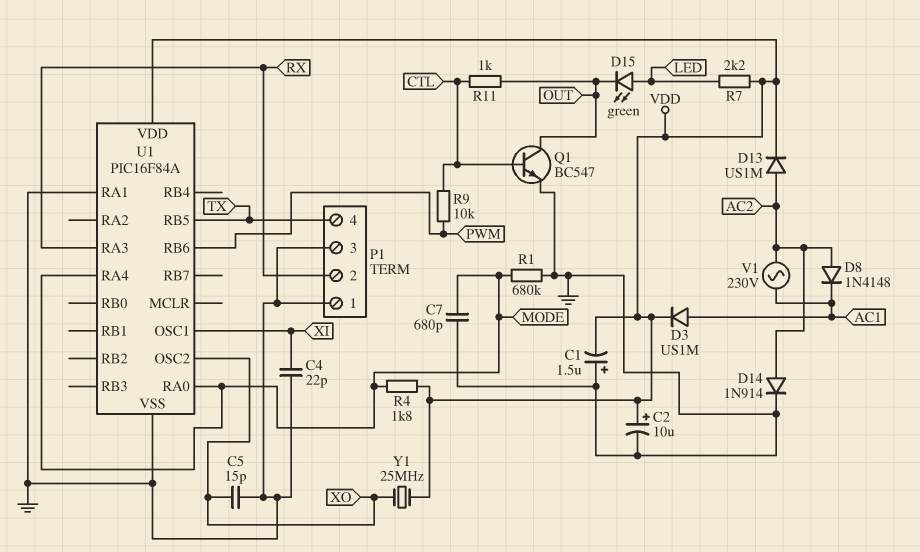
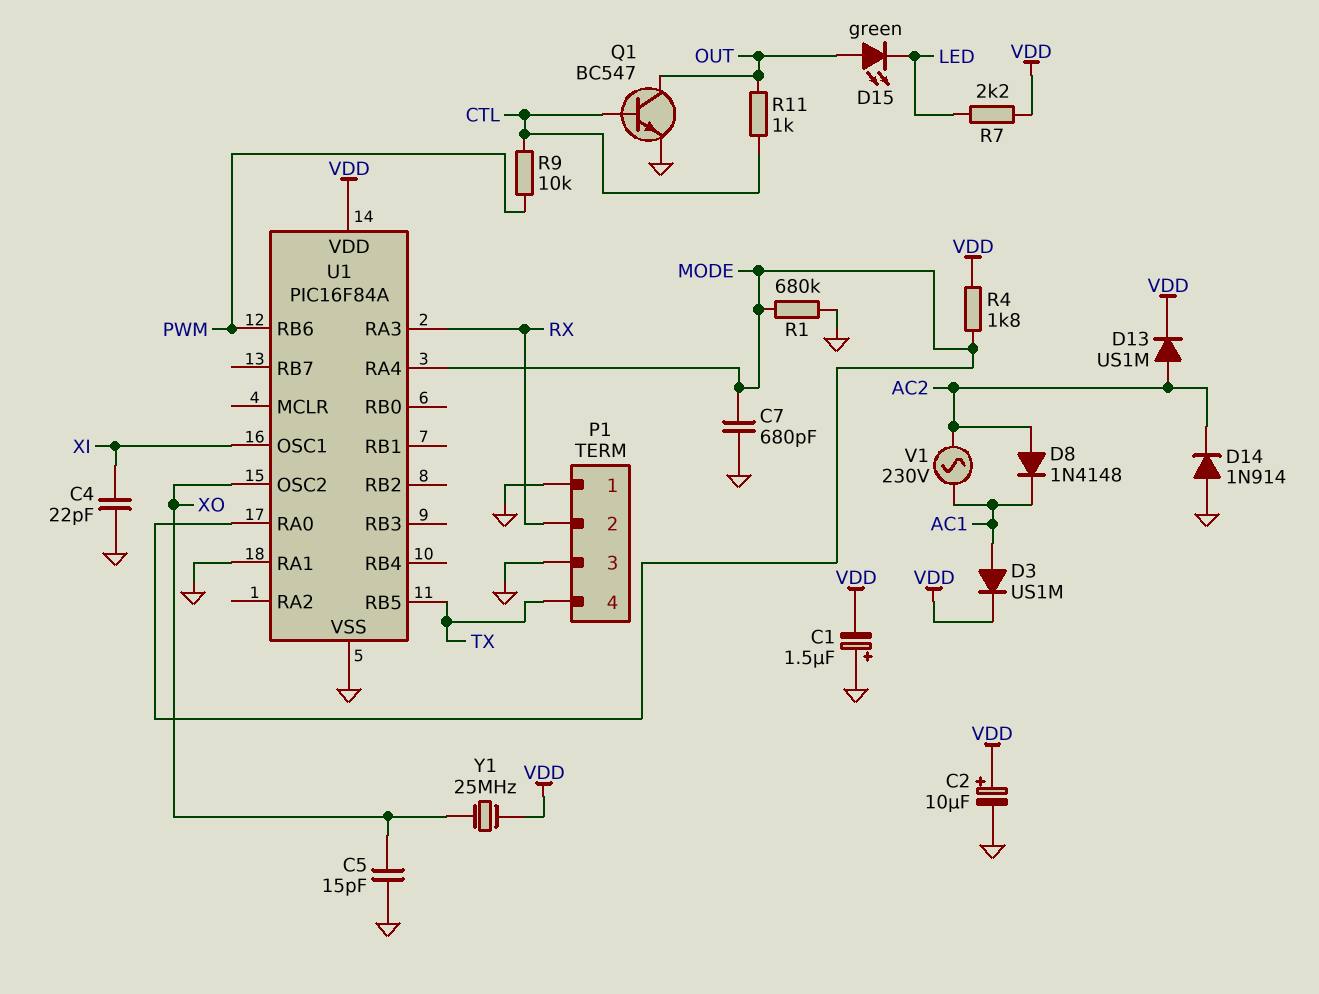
D14: diode 1N914 (A AC2, K GND) -> diode 1N914 (A GND, K AC2)
D15: LED green (A LED, K OUT) -> LED green (A OUT, K LED)

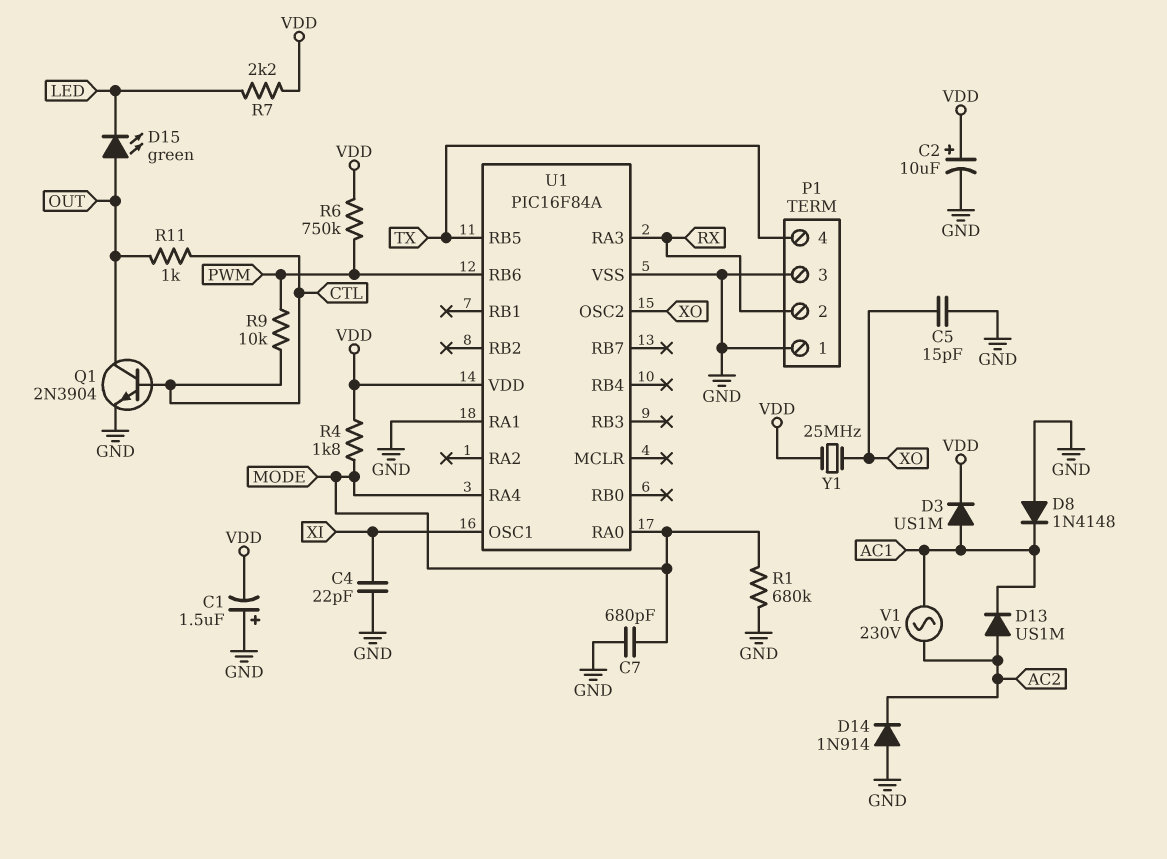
D8: diode 1N4148 (A AC2, K AC1) -> diode 1N4148 (A GND, K AC1)
D13: diode US1M (A AC2, K VDD) -> diode US1M (A AC2, K AC1)
Q1: NPN BC547 (B CTL, C OUT, E GND) -> NPN 2N3904 (B CTL, C OUT, E GND)
R6: none -> 750k (PWM, VDD)

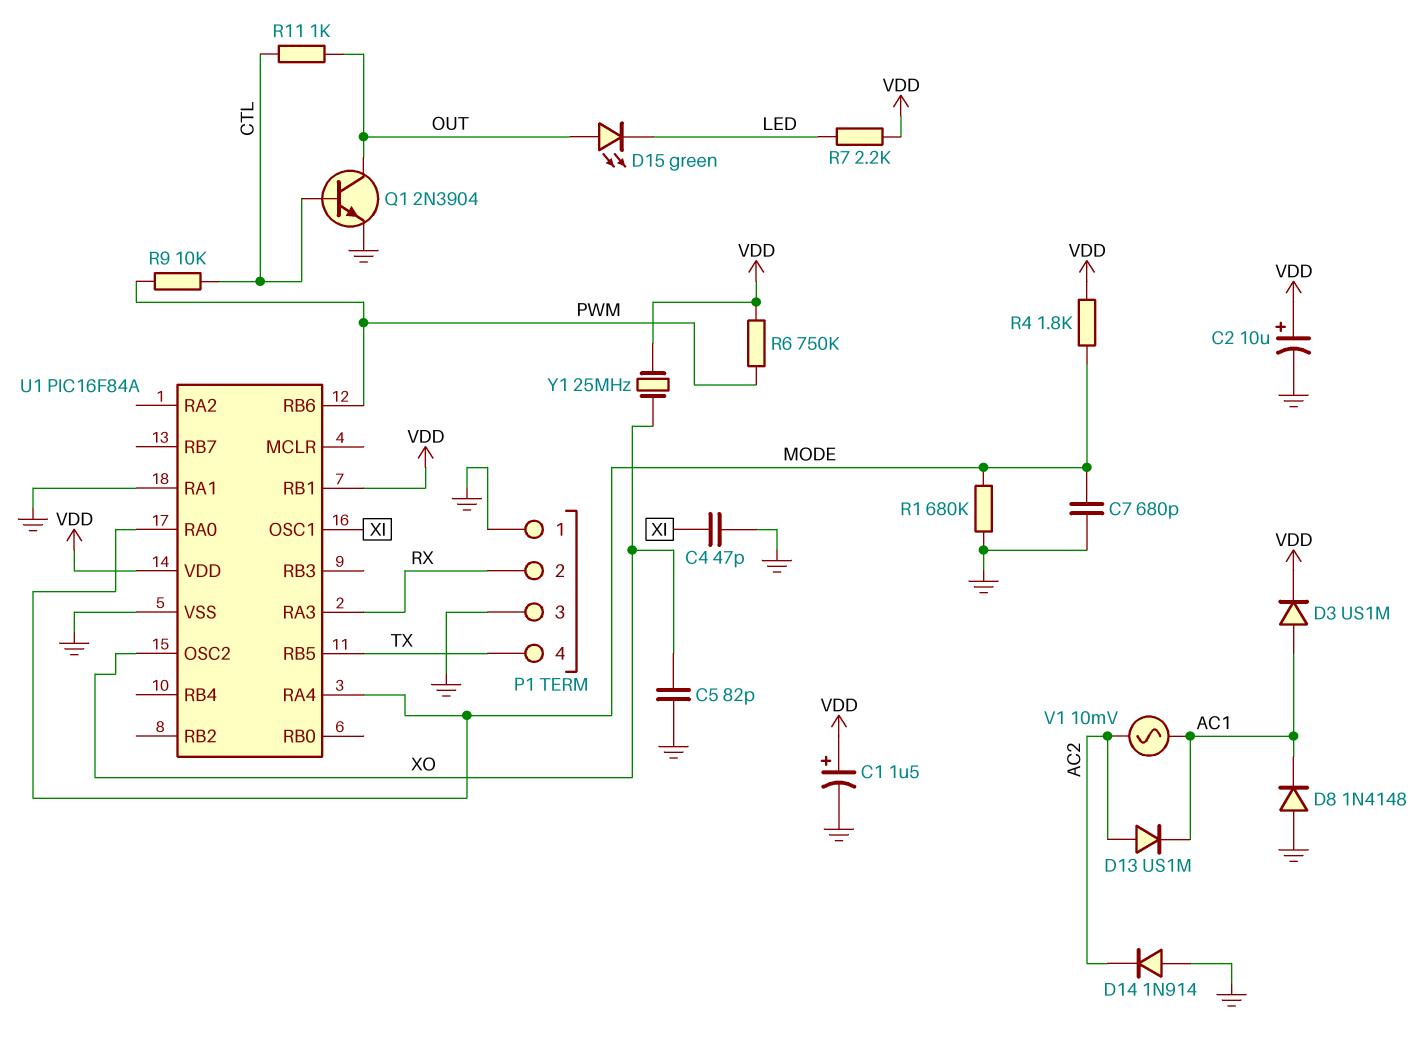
C1: 1.5uF (plus GND, minus VDD) -> 1.5uF (plus VDD, minus GND)
C4: 22pF (GND, XI) -> 47pF (GND, XI)
C5: 15pF (GND, XO) -> 82pF (GND, XO)
U1 pin RB1: none -> VDD
V1: AC 230V (AC1, AC2) -> AC 10mV (AC1, AC2)

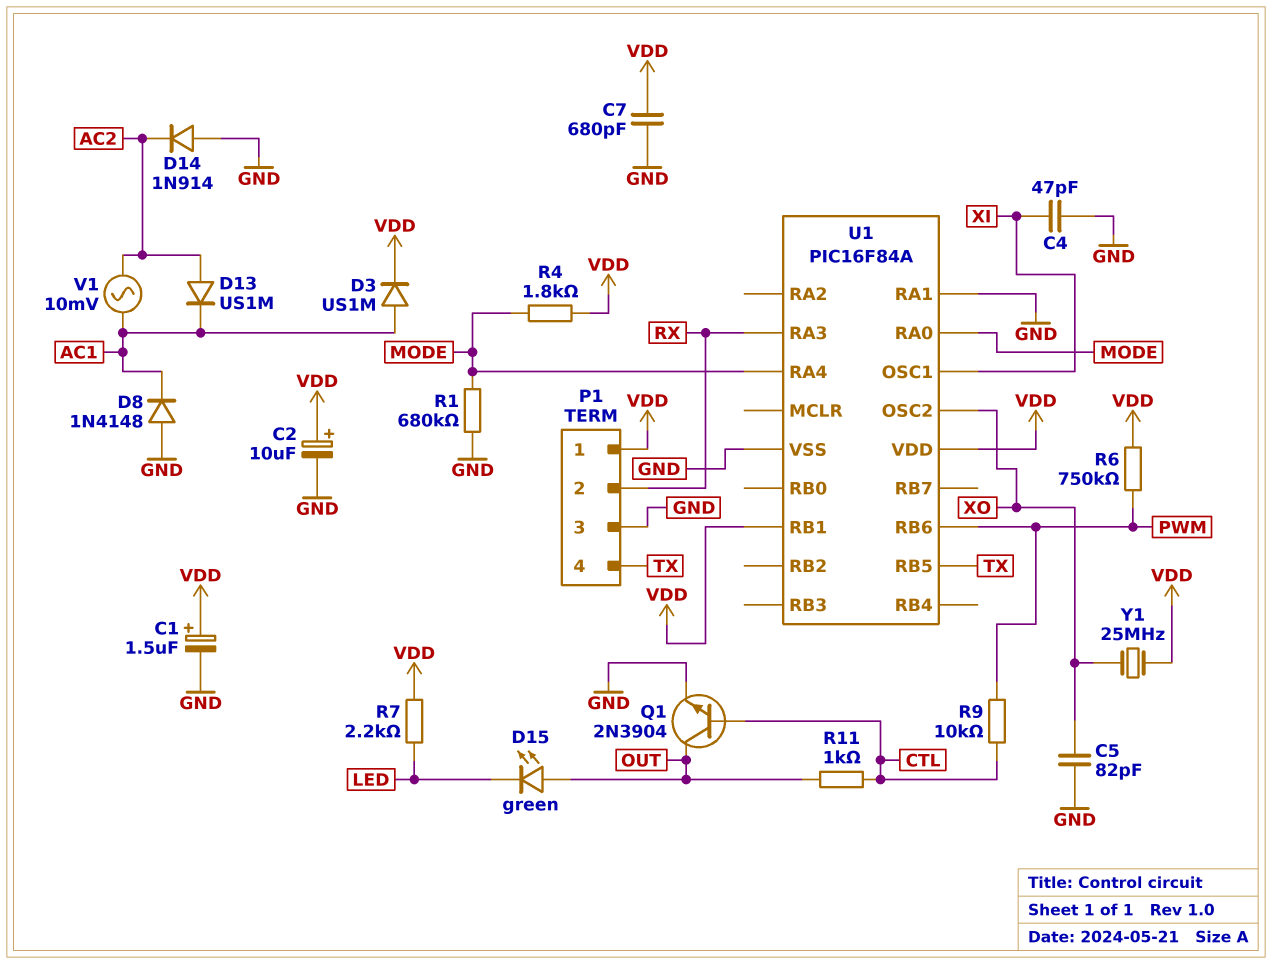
C7: 680pF (GND, MODE) -> 680pF (GND, VDD)
P1 pin 1: GND -> VDD

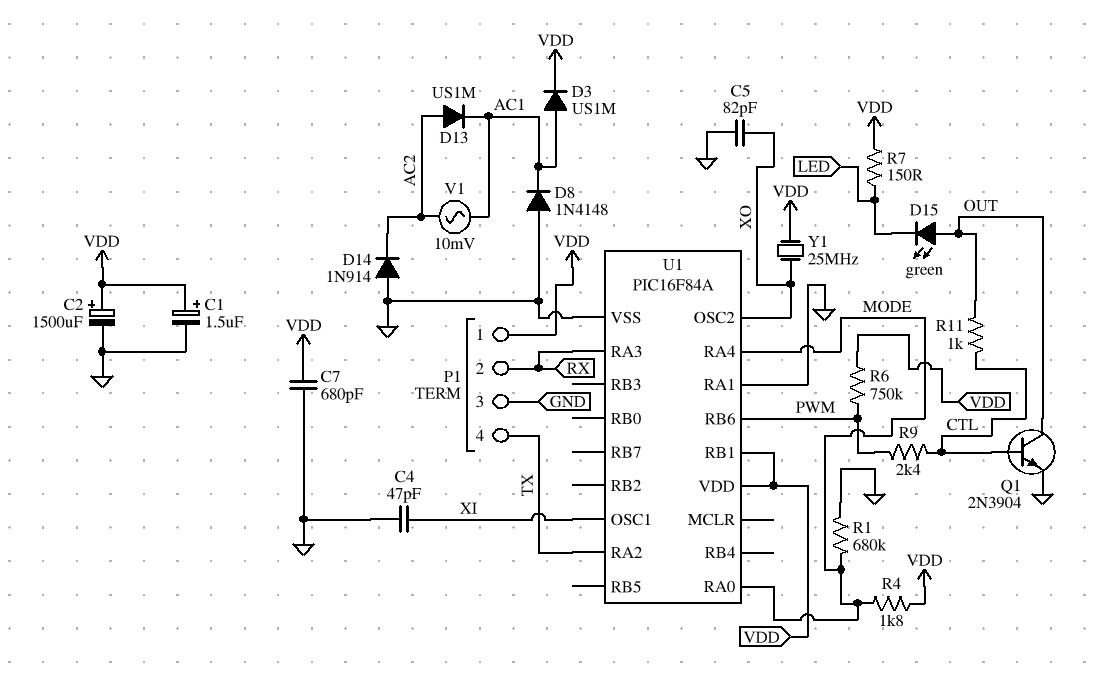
C2: 10uF (plus VDD, minus GND) -> 1500uF (plus VDD, minus GND)
R7: 2.2k (LED, VDD) -> 150 (LED, VDD)
R9: 10k (CTL, PWM) -> 2.4k (CTL, PWM)
U1 pin RA2: none -> TX
U1 pin RB5: TX -> none

